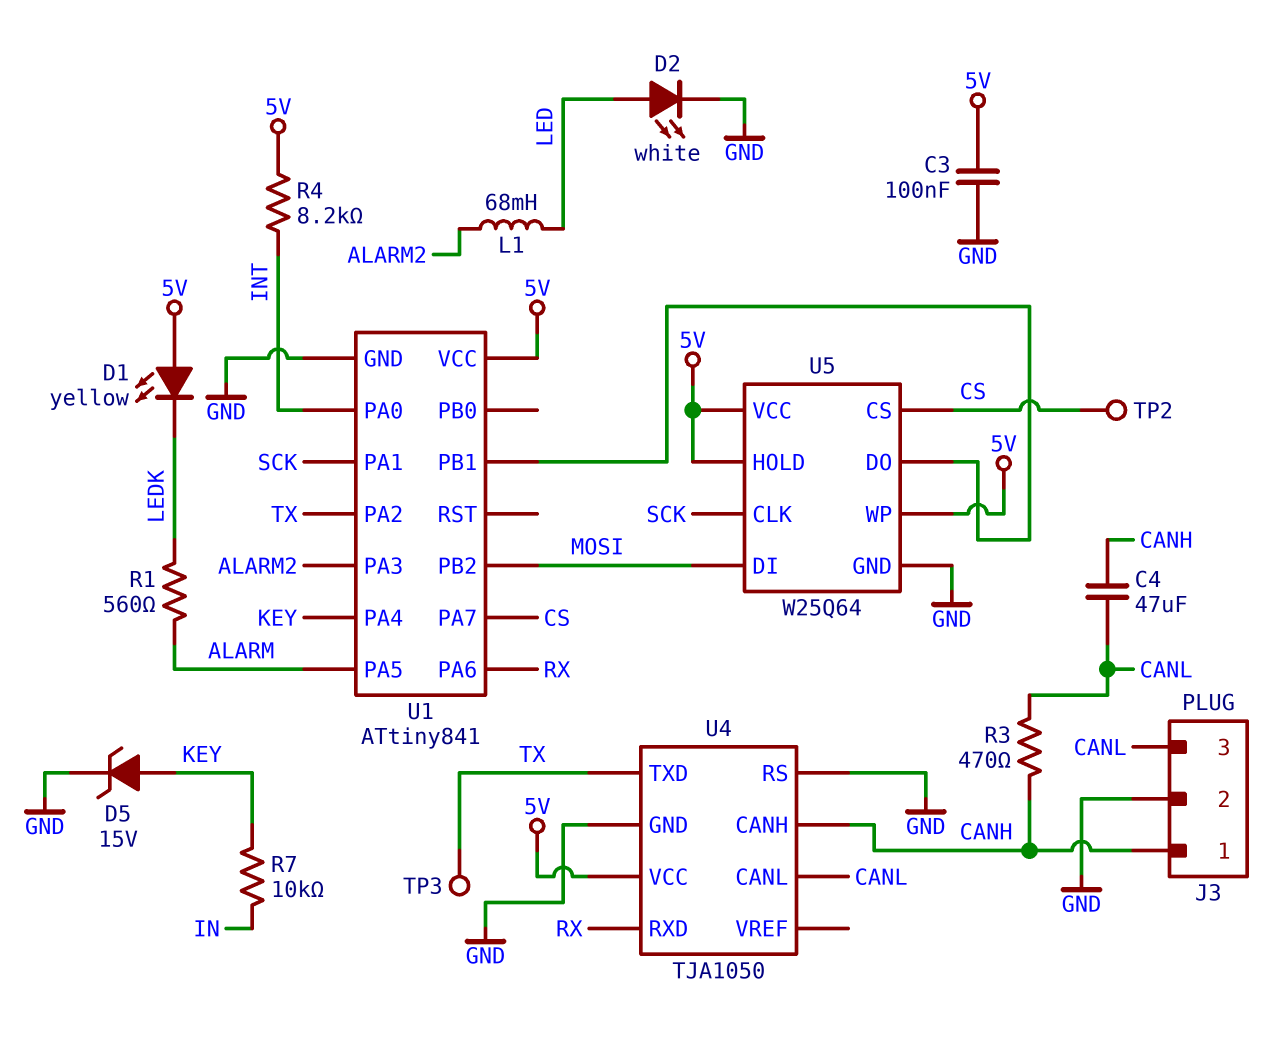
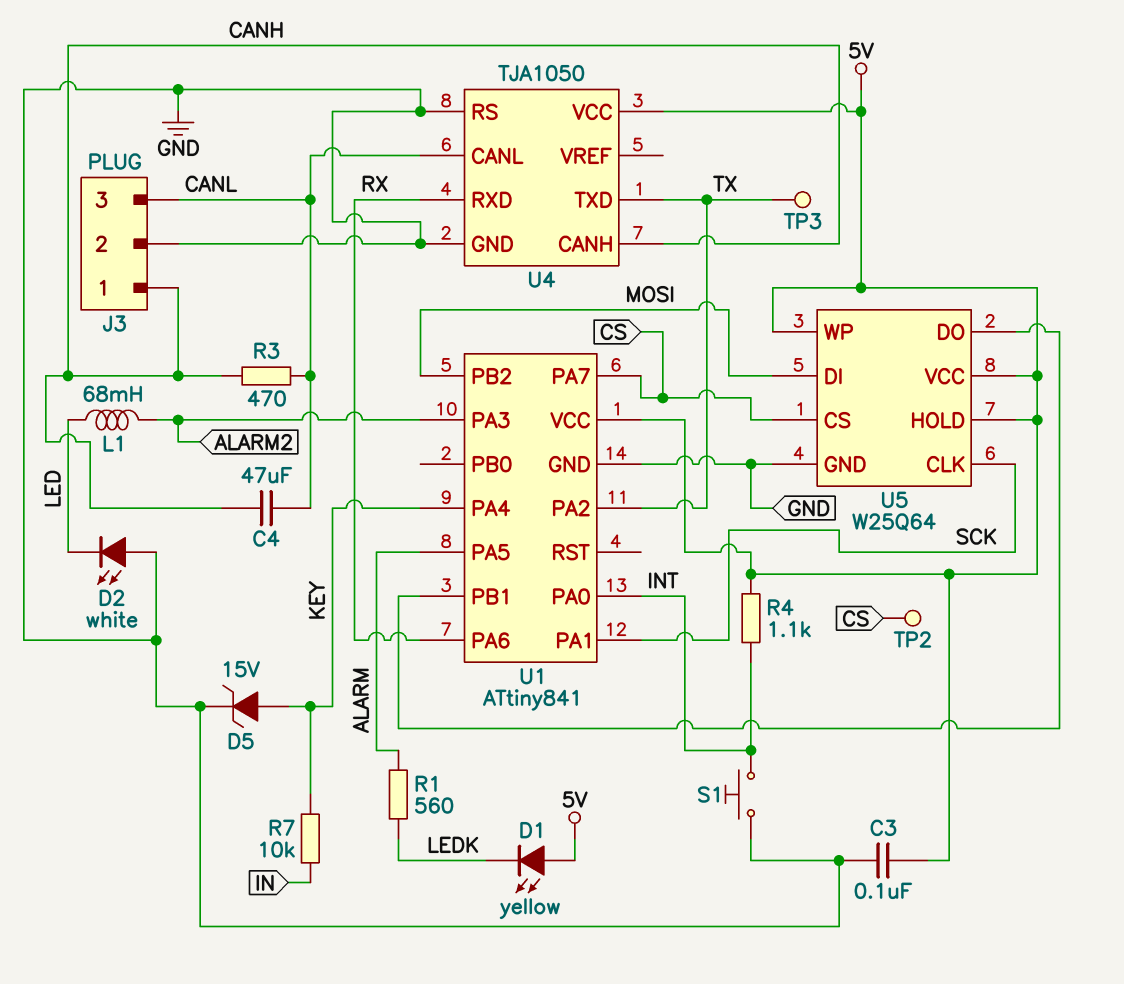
D2: LED white (A LED, K GND) -> LED white (A GND, K LED)
R4: 8.2k (5V, INT) -> 1.1k (5V, INT)
S1: none -> button (GND, INT)

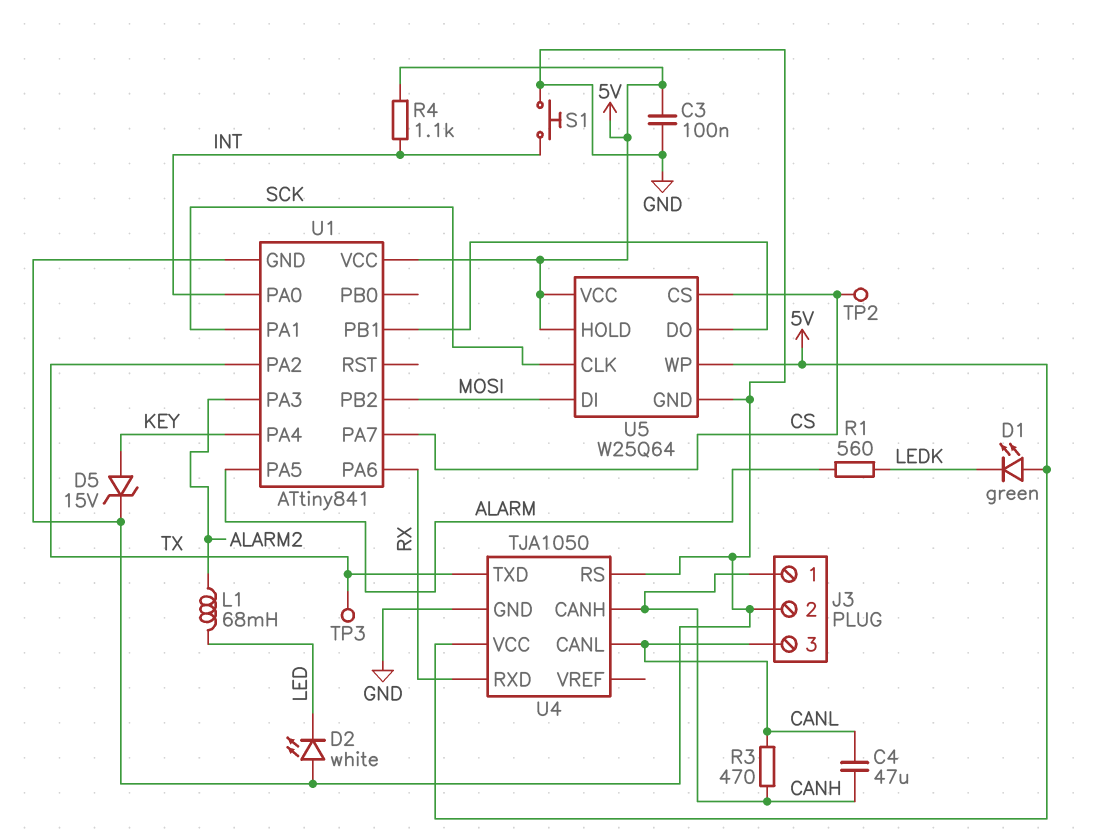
D1: LED yellow (A 5V, K LEDK) -> LED green (A 5V, K LEDK)
R7: 10k (IN, KEY) -> none

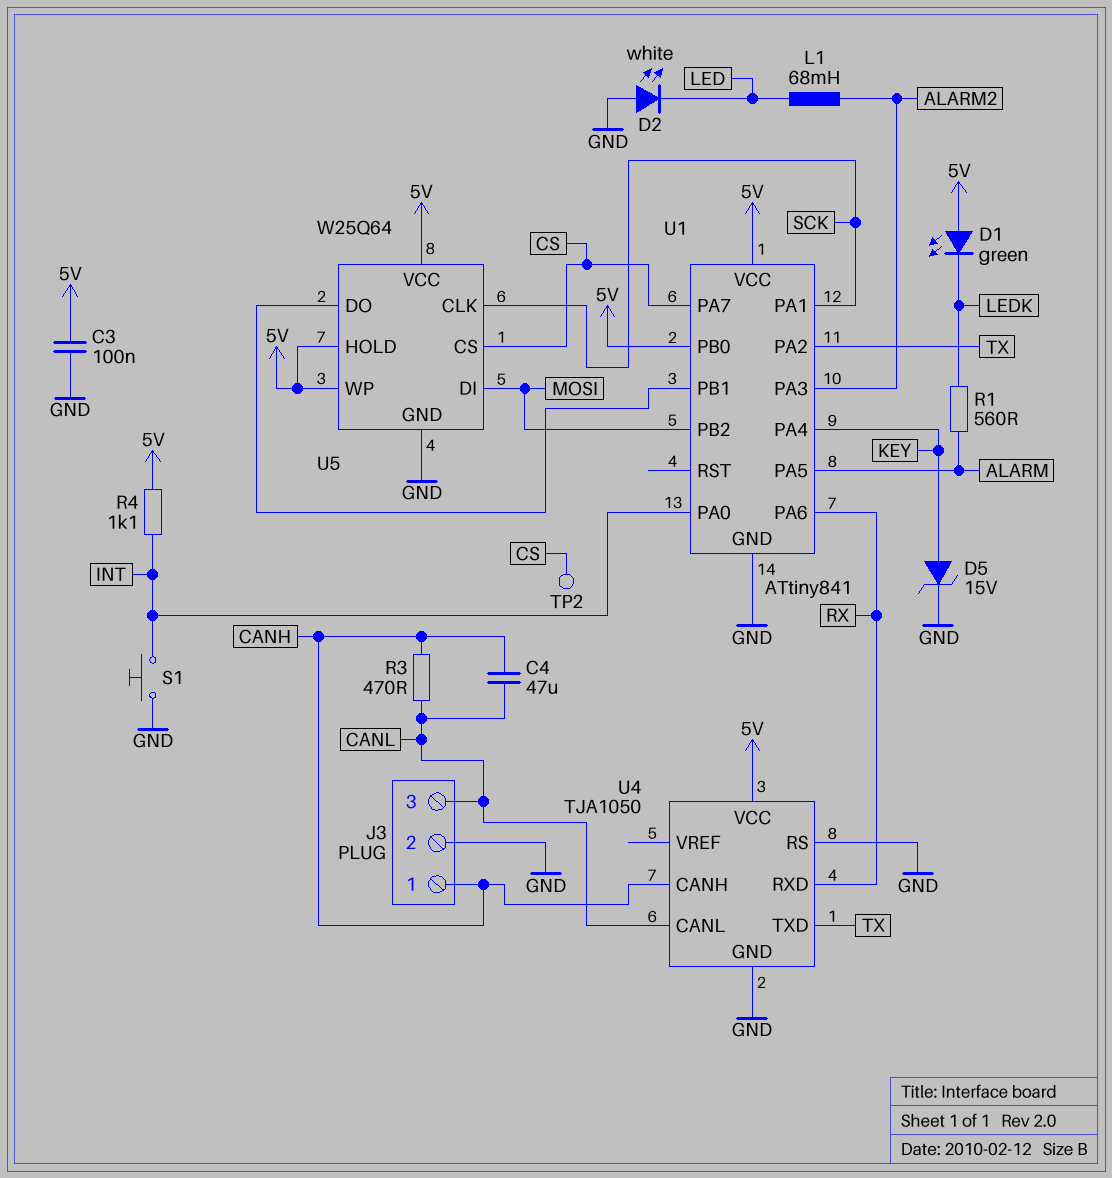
TP3: test point (TX) -> none
U1 pin PB0: none -> 5V

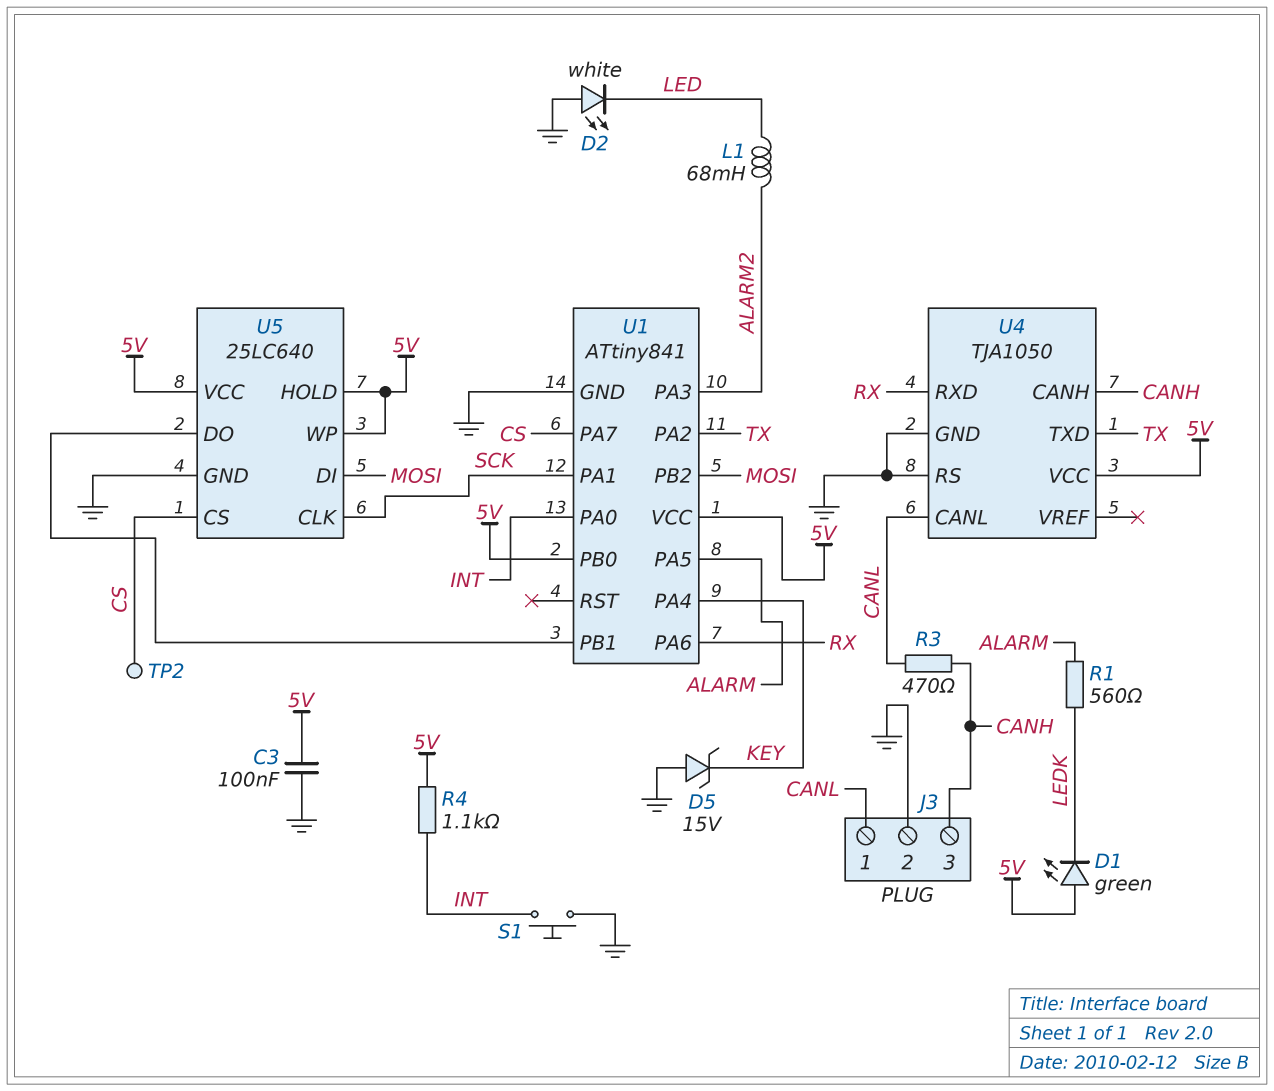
C4: 47uF (CANH, CANL) -> none
D5: zener 15V (A KEY, K GND) -> zener 15V (A GND, K KEY)
J3 pin 1: CANH -> CANL
J3 pin 3: CANL -> CANH
U5: W25Q64 -> 25LC640

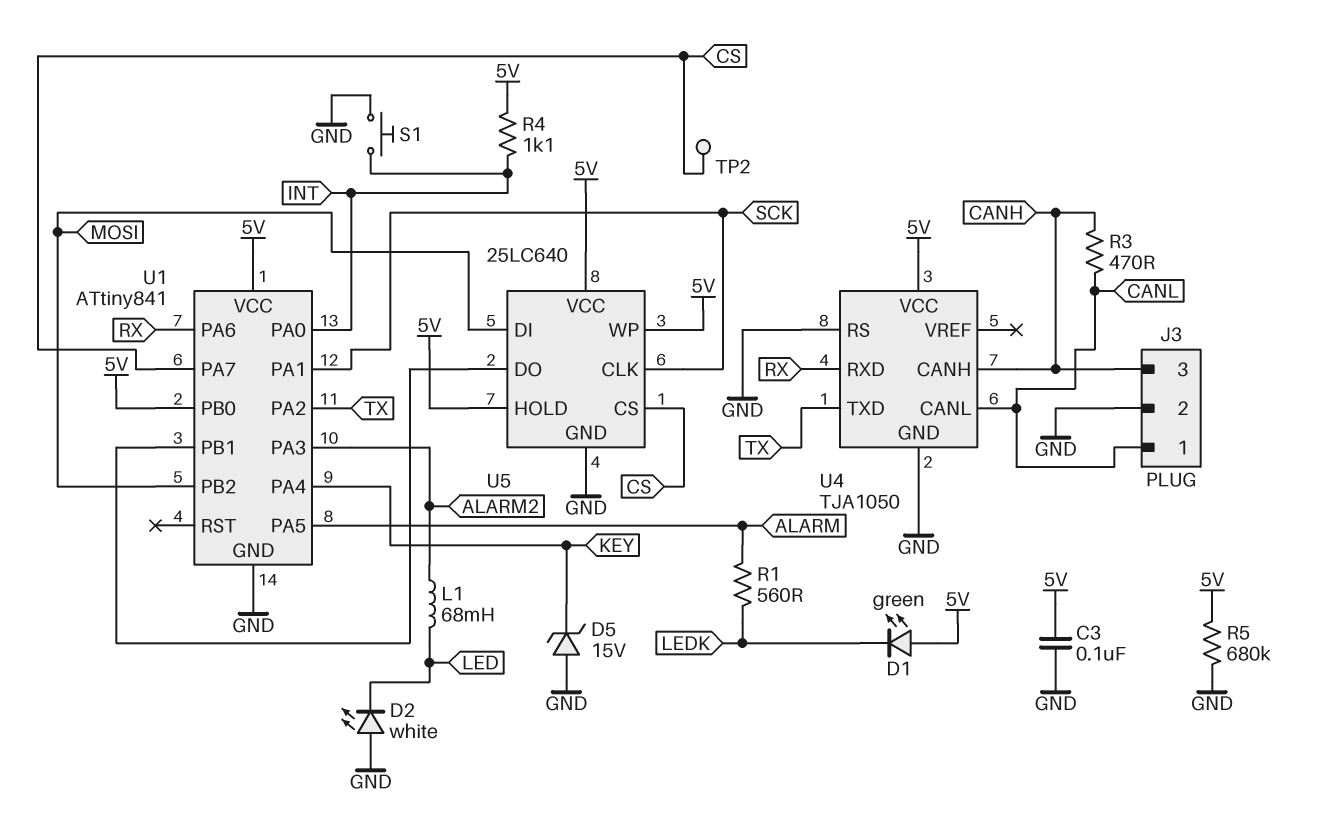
R5: none -> 680k (5V, GND)

